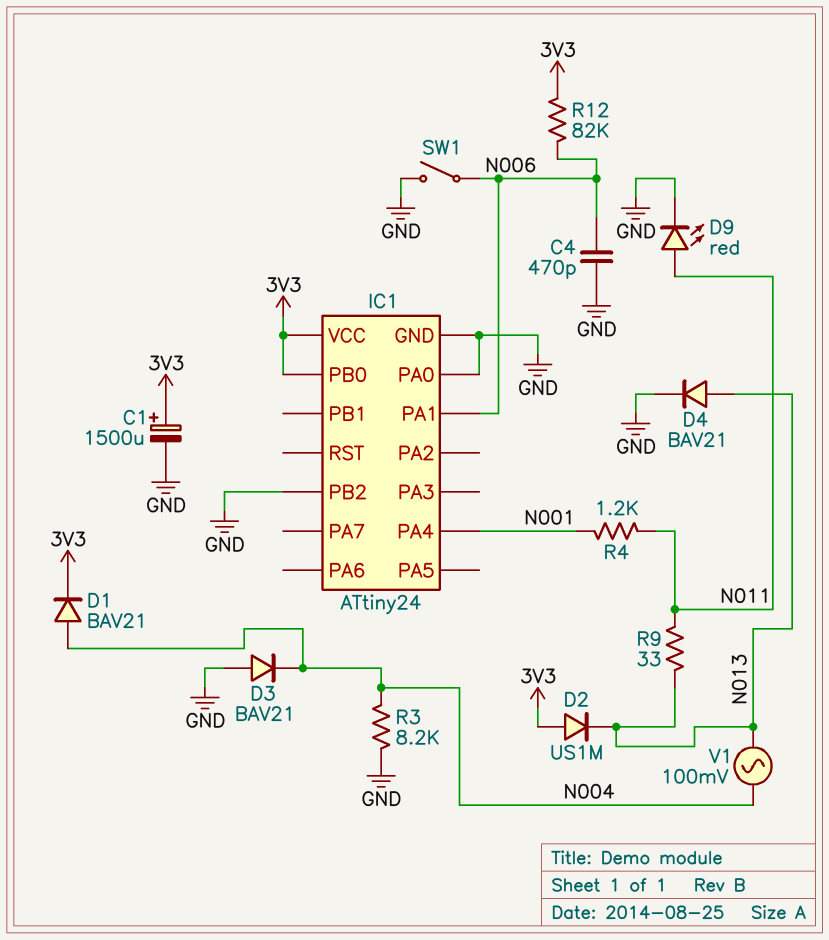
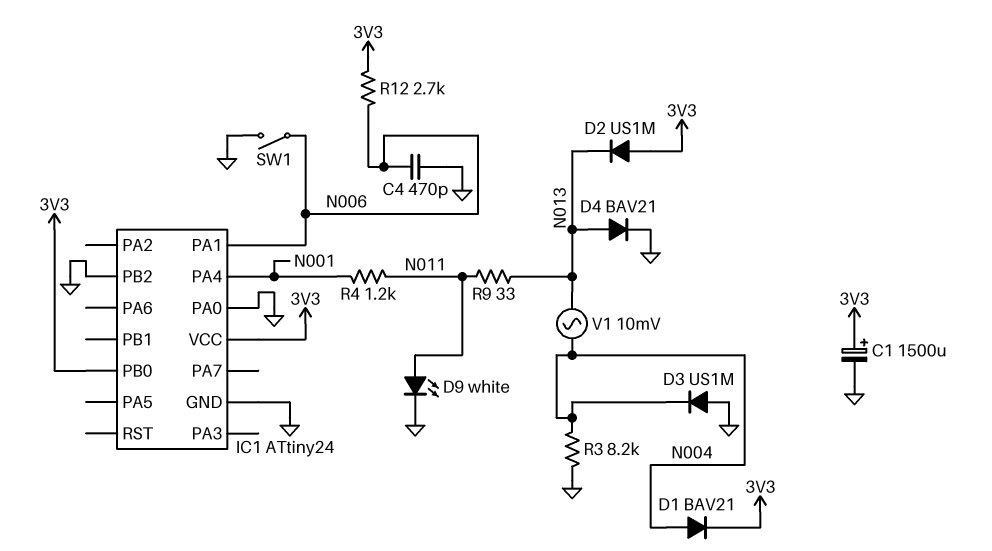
D3: diode BAV21 (A GND, K N004) -> diode US1M (A GND, K N004)
D9: LED red (A N011, K GND) -> LED white (A N011, K GND)
R12: 82k (3V3, N006) -> 2.7k (3V3, N006)
V1: AC 100mV (N004, N013) -> AC 10mV (N004, N013)

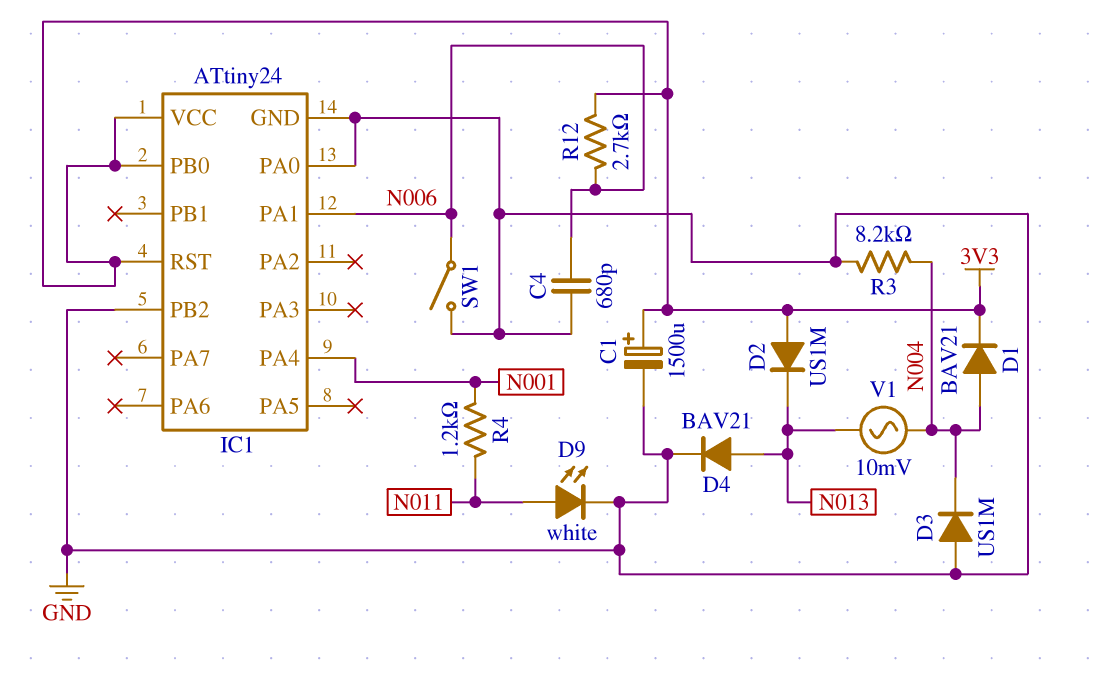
C4: 470pF (GND, N006) -> 680pF (GND, N006)
IC1 pin RST: none -> 3V3
R9: 33 (N011, N013) -> none

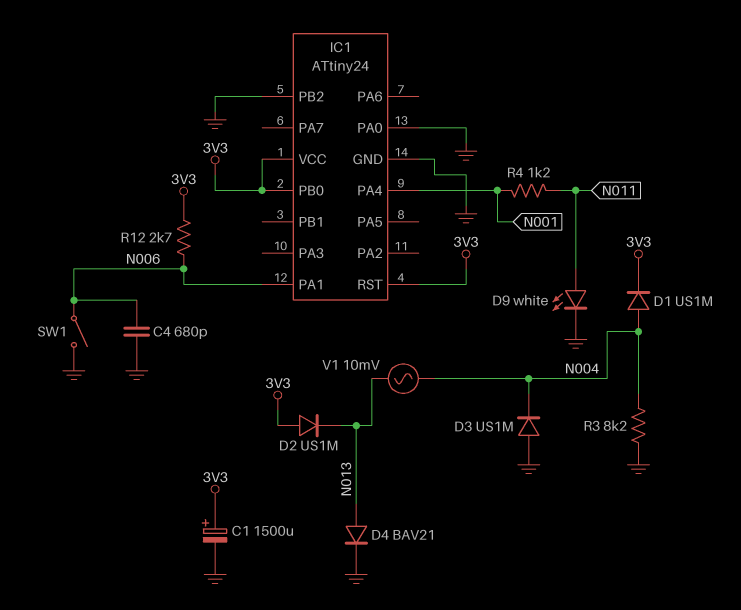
D1: diode BAV21 (A N004, K 3V3) -> diode US1M (A N004, K 3V3)

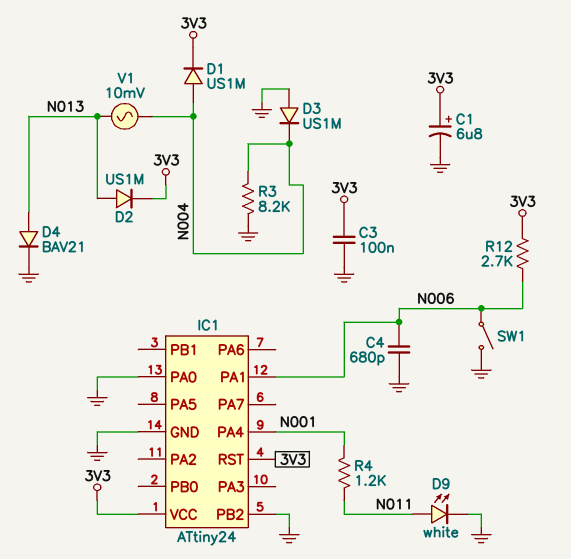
C1: 1500uF (plus 3V3, minus GND) -> 6.8uF (plus 3V3, minus GND)
C3: none -> 100nF (3V3, GND)
D2: diode US1M (A 3V3, K N013) -> diode US1M (A N013, K 3V3)
IC1 pin PB0: 3V3 -> none

